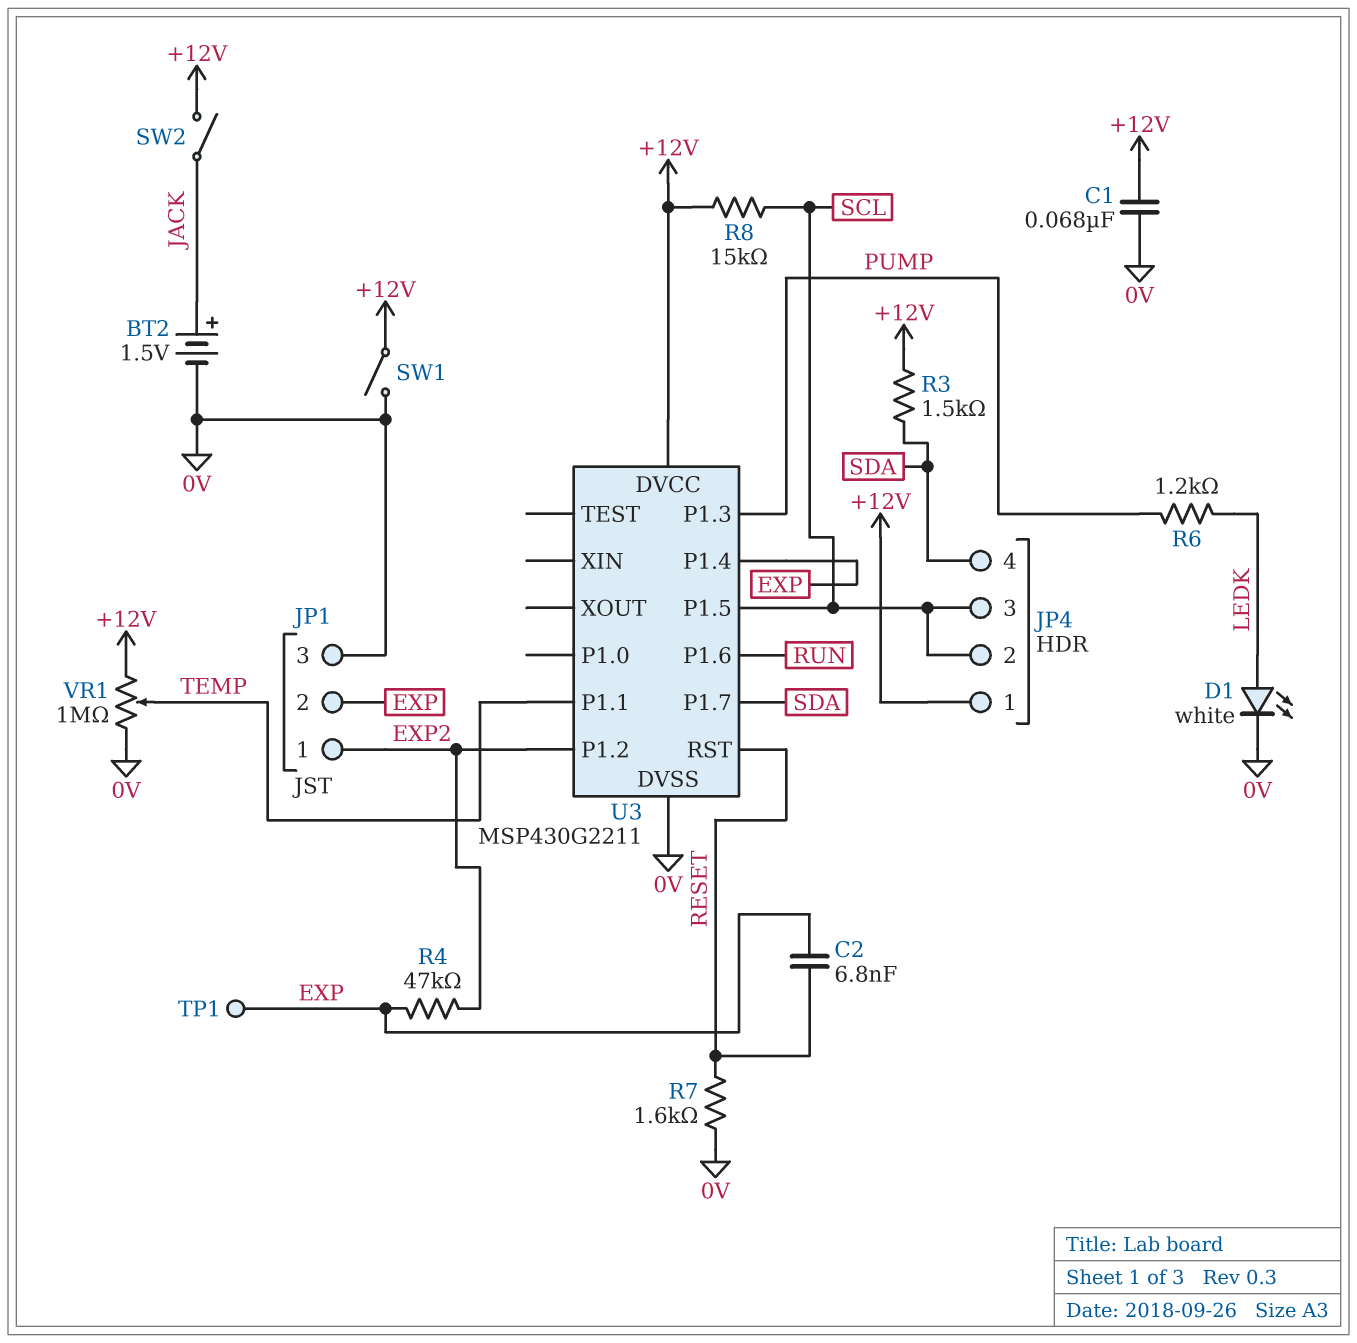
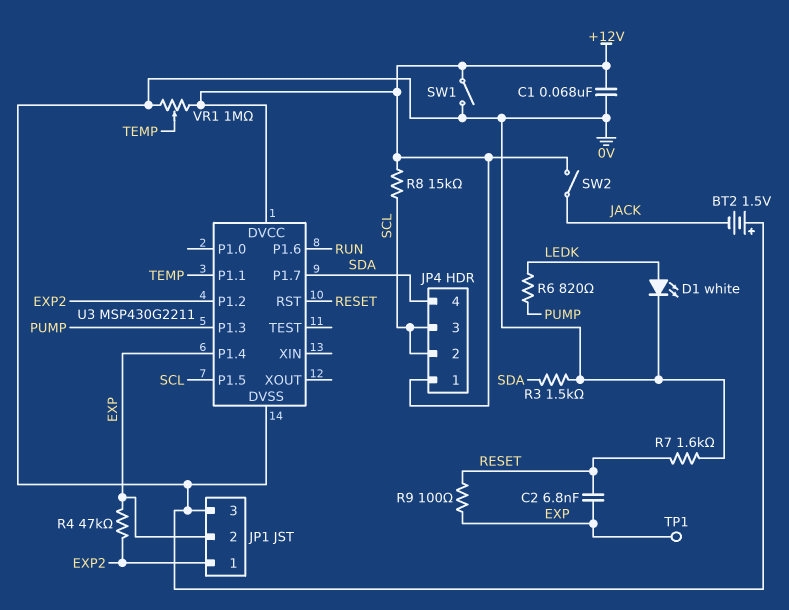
BT2: 1.5V (plus JACK, minus 0V) -> 1.5V (plus 0V, minus JACK)
R3: 1.5k (+12V, SDA) -> 1.5k (0V, SDA)
R6: 1.2k (LEDK, PUMP) -> 820 (LEDK, PUMP)
R9: none -> 100 (EXP, RESET)

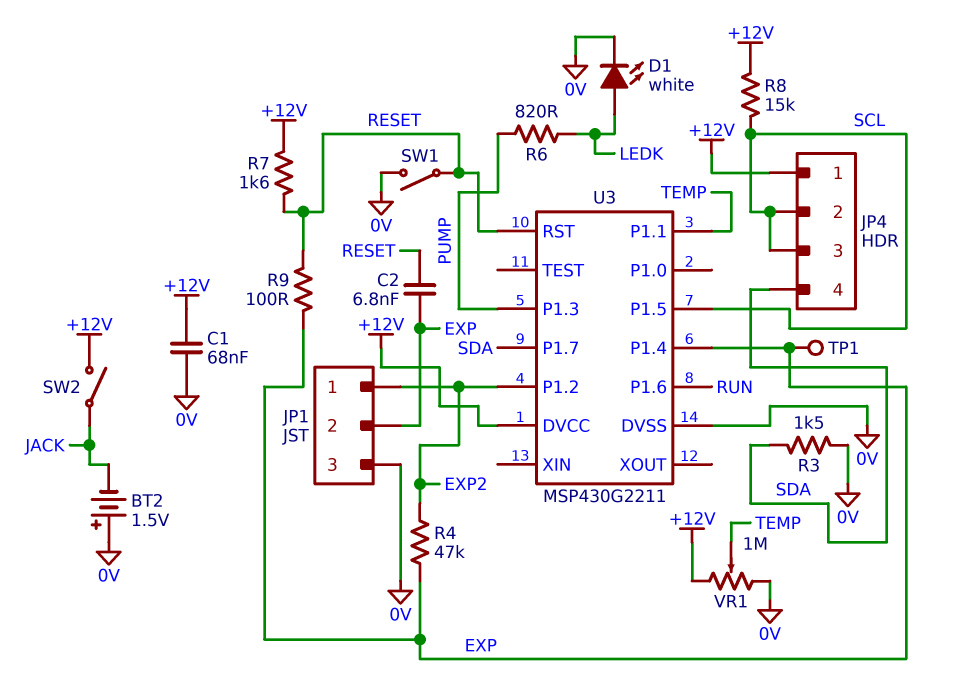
R7: 1.6k (0V, RESET) -> 1.6k (+12V, RESET)
SW1: switch (+12V, 0V) -> switch (0V, RESET)

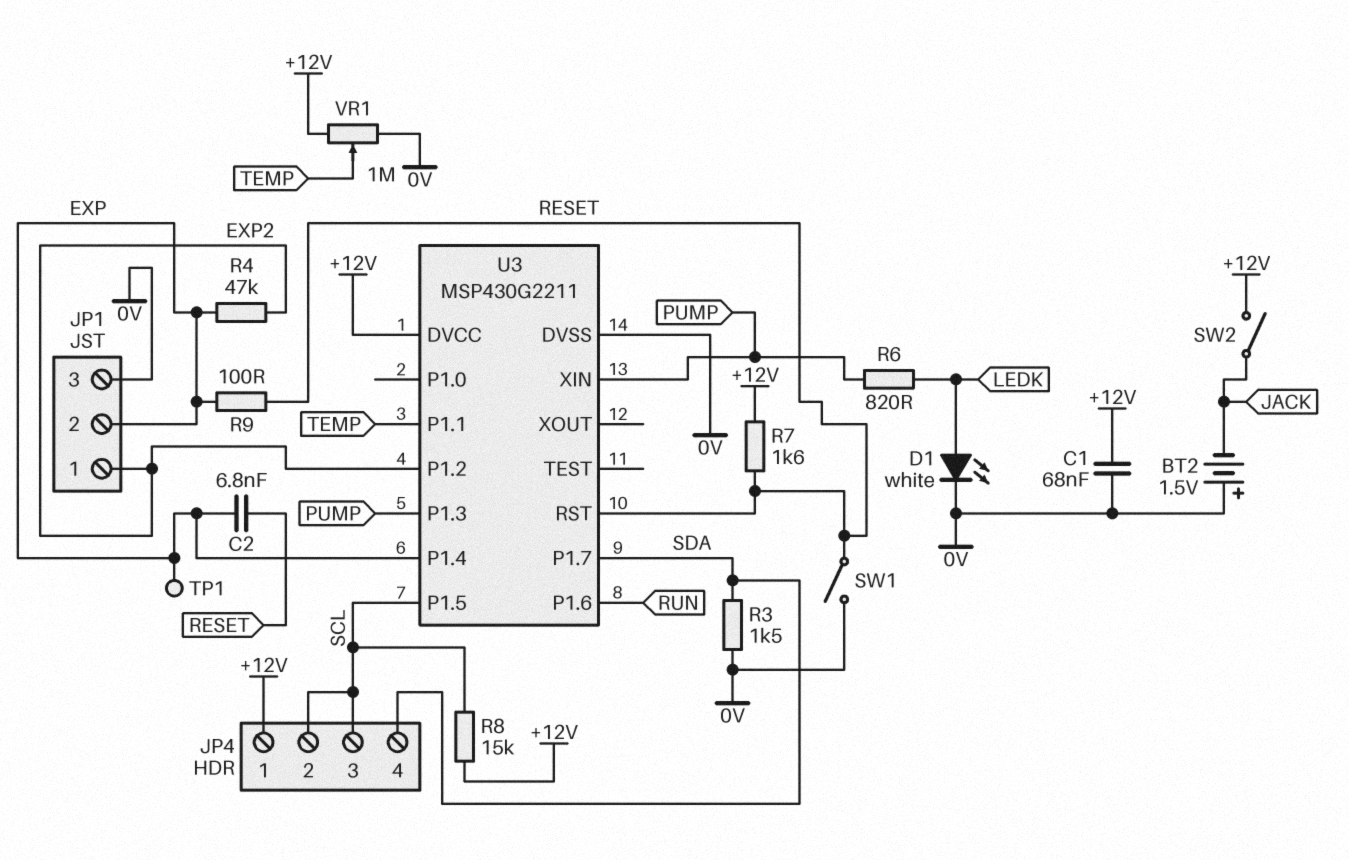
U3 pin XIN: none -> PUMP

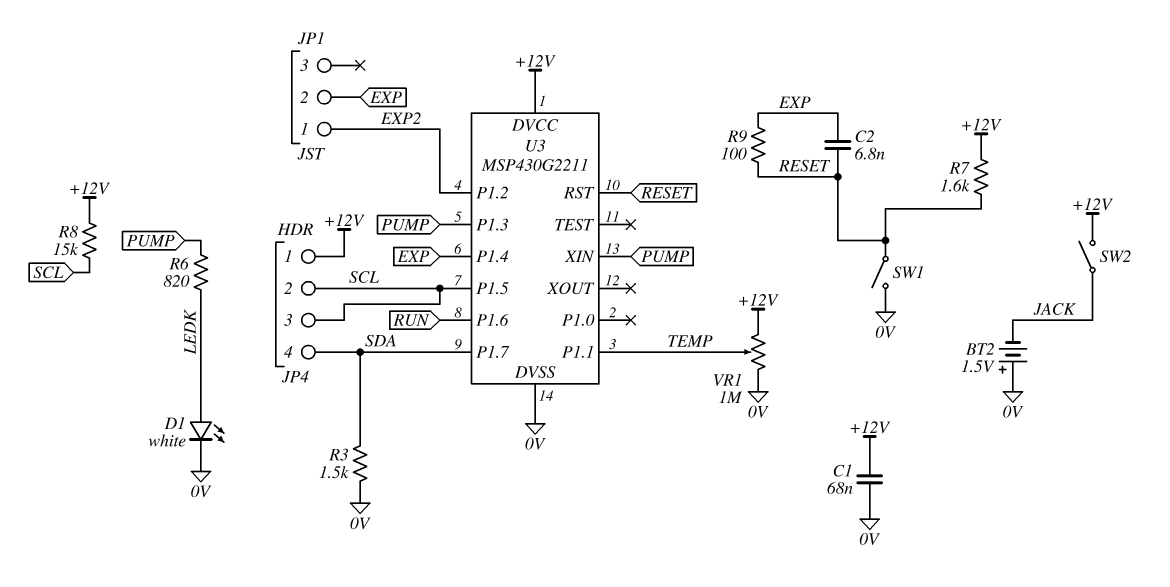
JP1 pin 3: 0V -> none
R4: 47k (EXP, EXP2) -> none
TP1: test point (EXP) -> none

